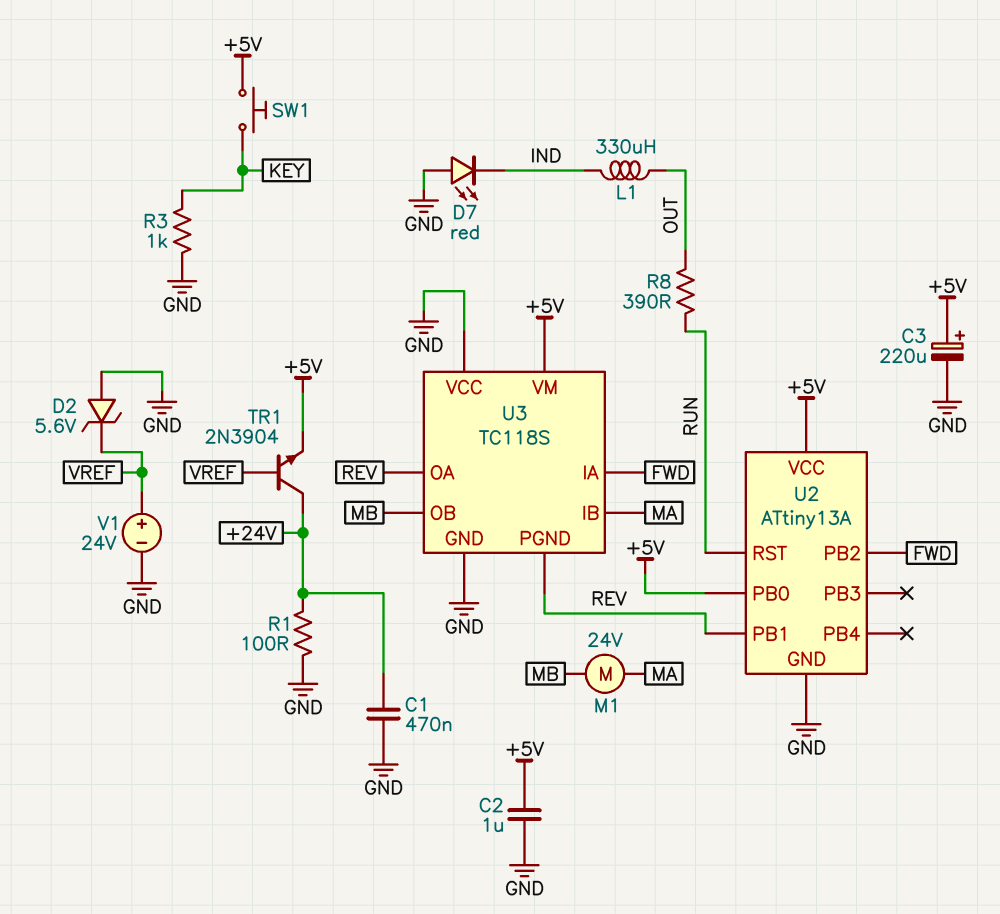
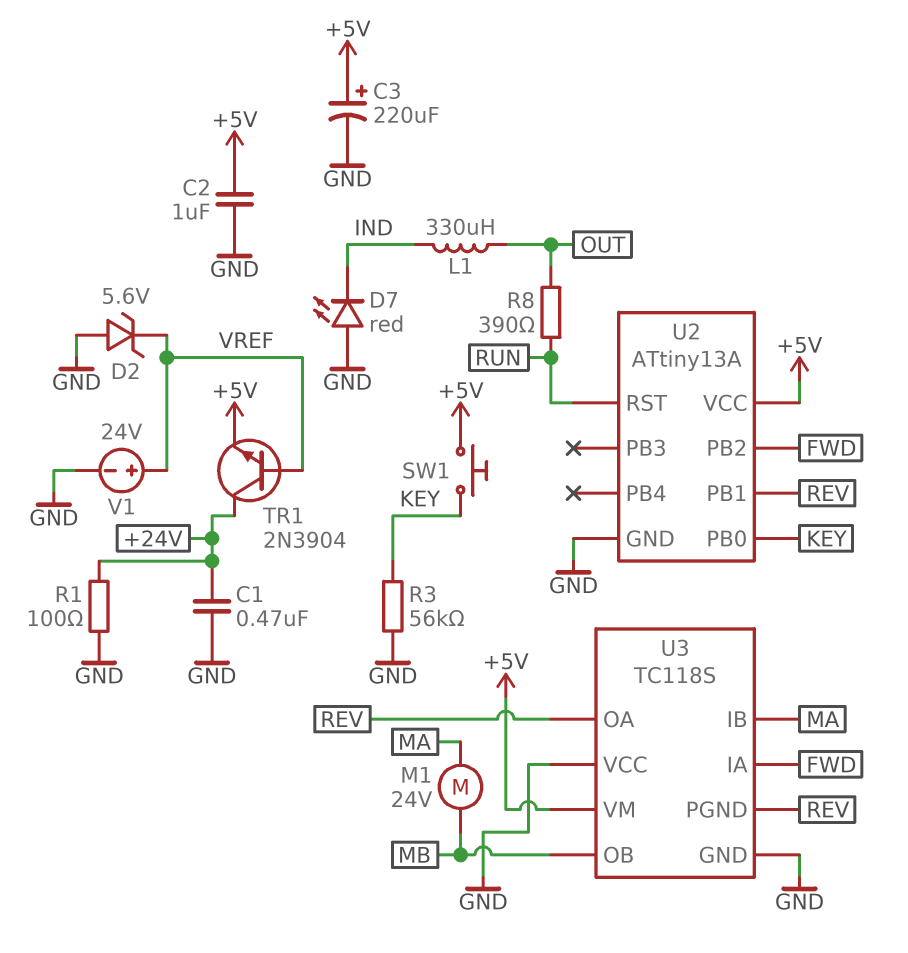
R3: 1k (GND, KEY) -> 56k (GND, KEY)
U2 pin PB0: +5V -> KEY

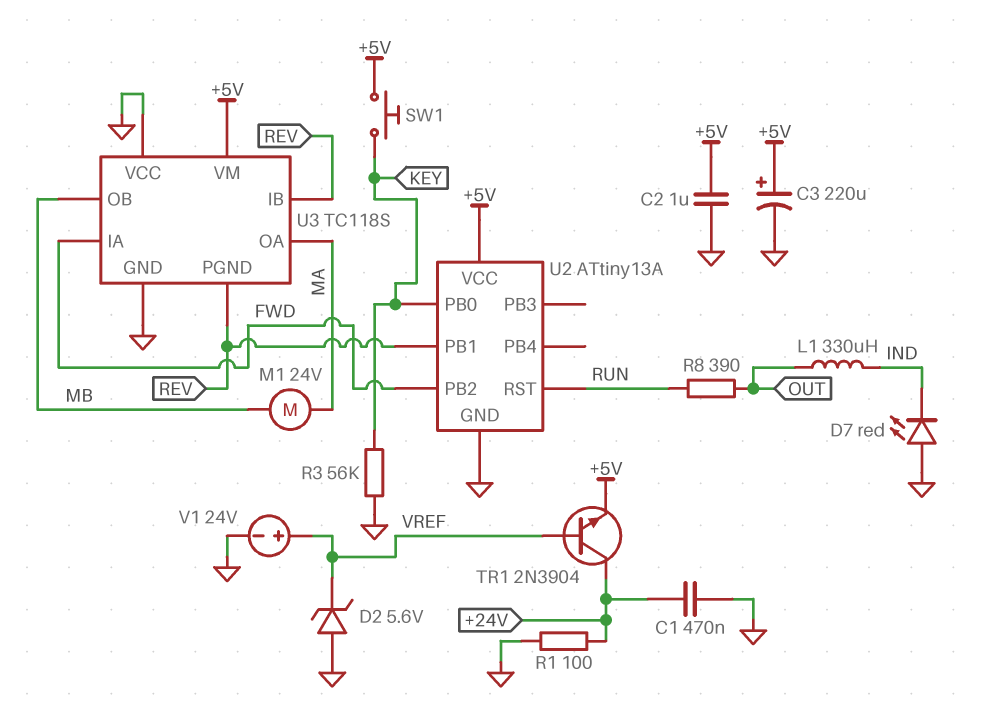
U3 pin IB: MA -> REV
U3 pin OA: REV -> MA

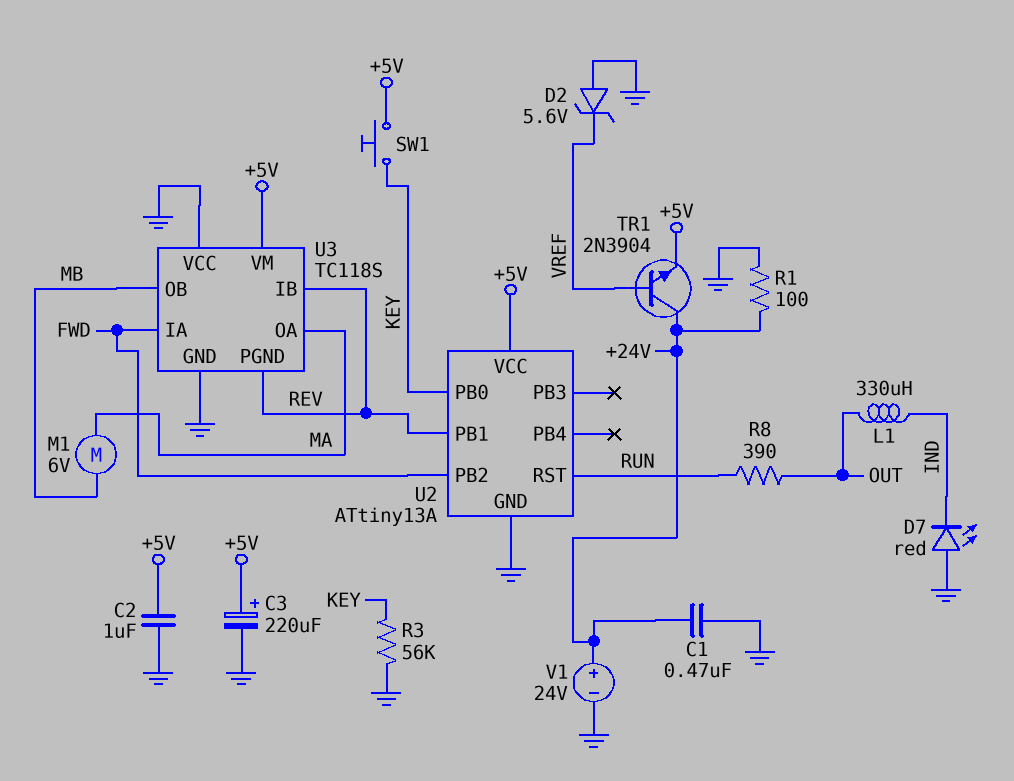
M1: motor 24V (MA, MB) -> motor 6V (MA, MB)
V1: 24V (plus VREF, minus GND) -> 24V (plus +24V, minus GND)

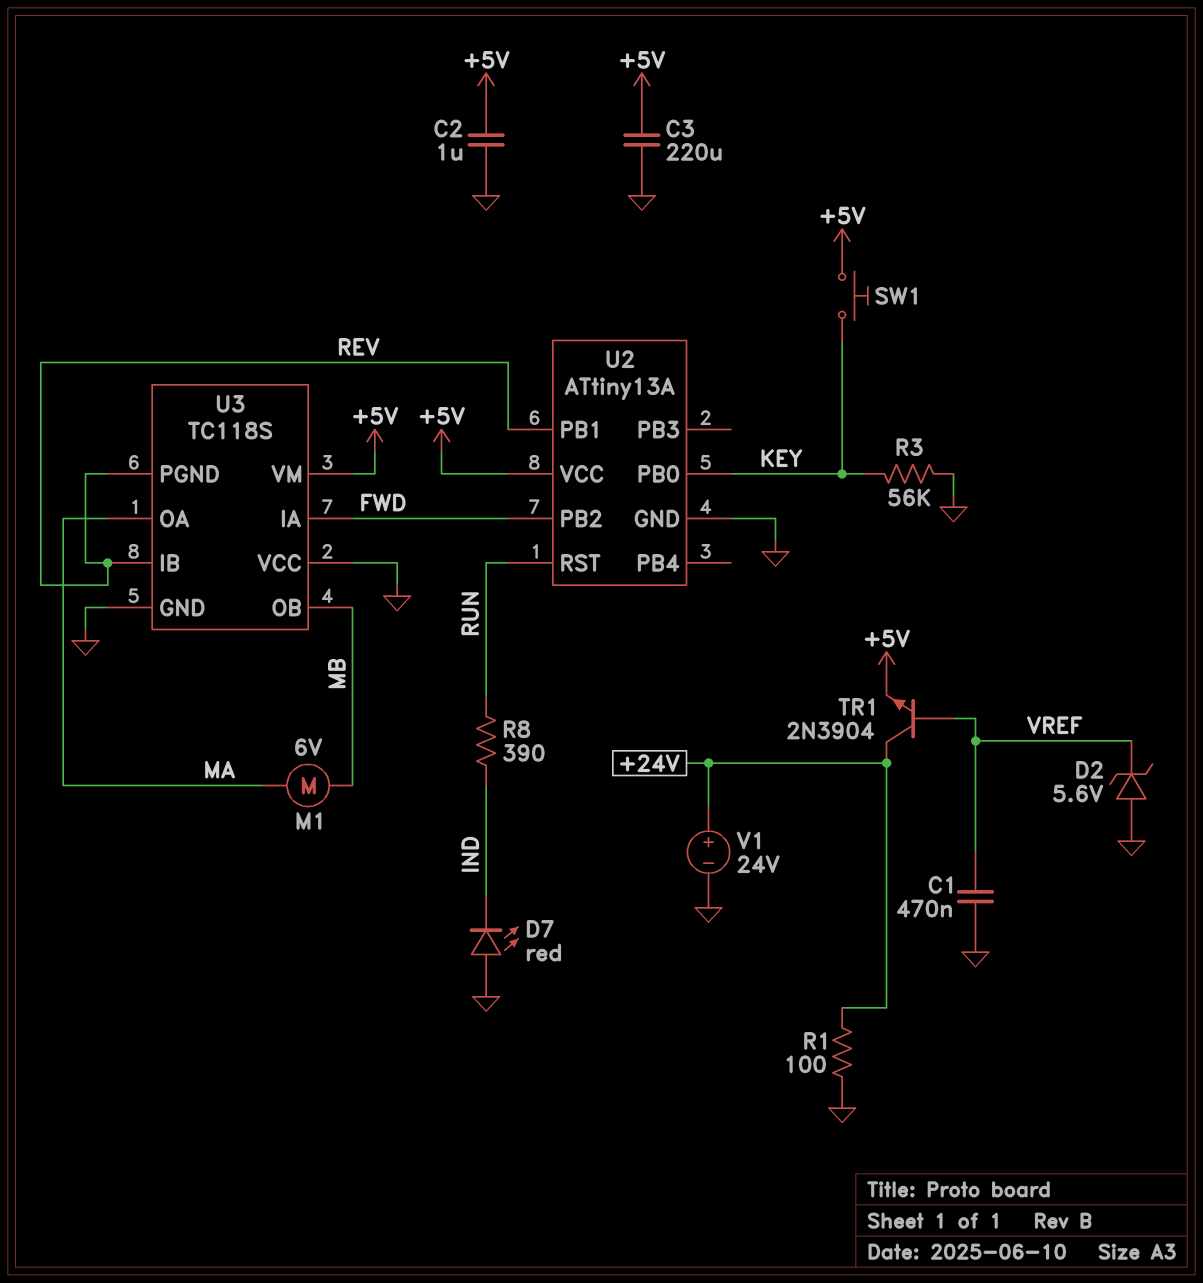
C1: 470nF (+24V, GND) -> 470nF (GND, VREF)
C3: 220uF (plus +5V, minus GND) -> 220uF (+5V, GND)
L1: 330uH (IND, OUT) -> none
R8: 390 (OUT, RUN) -> 390 (IND, RUN)

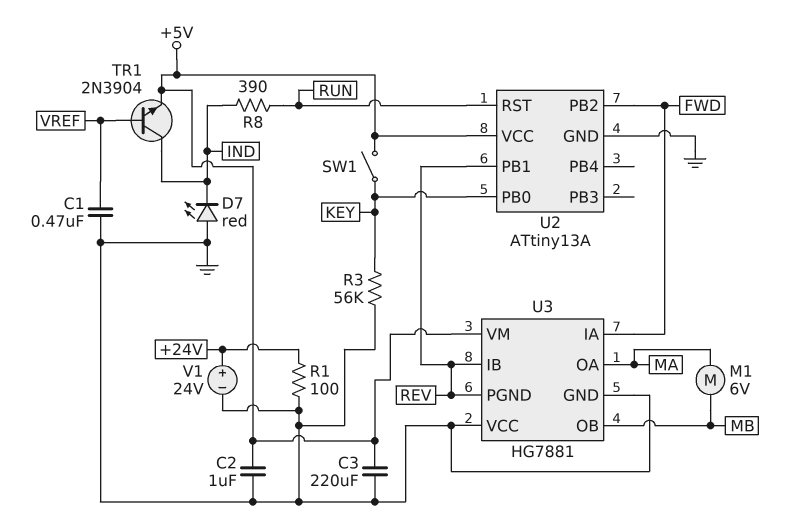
D2: zener 5.6V (A GND, K VREF) -> none
SW1: button (+5V, KEY) -> switch (+5V, KEY)
TR1: NPN 2N3904 (B VREF, C +24V, E +5V) -> NPN 2N3904 (B VREF, C IND, E +5V)
U3: TC118S -> HG7881

